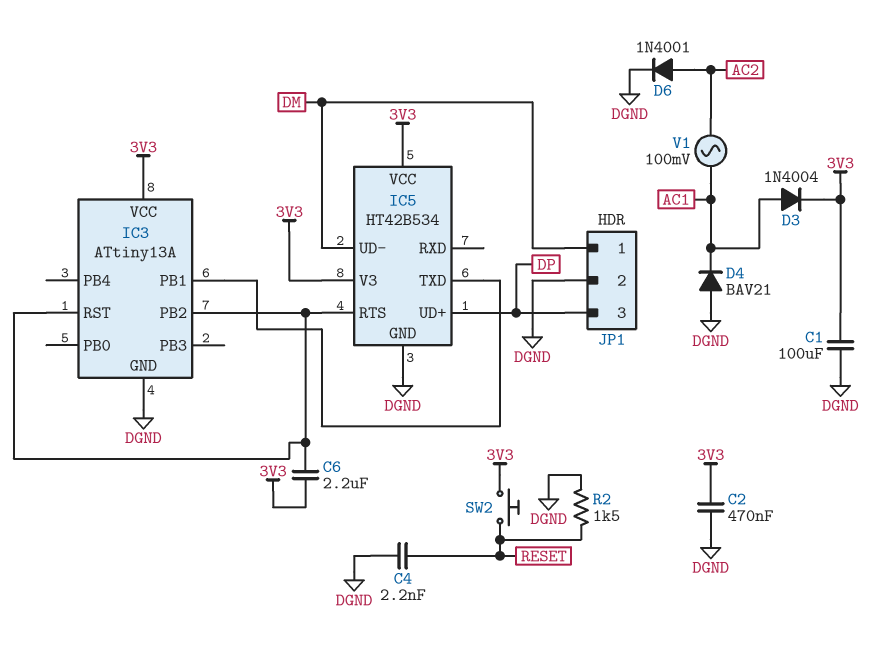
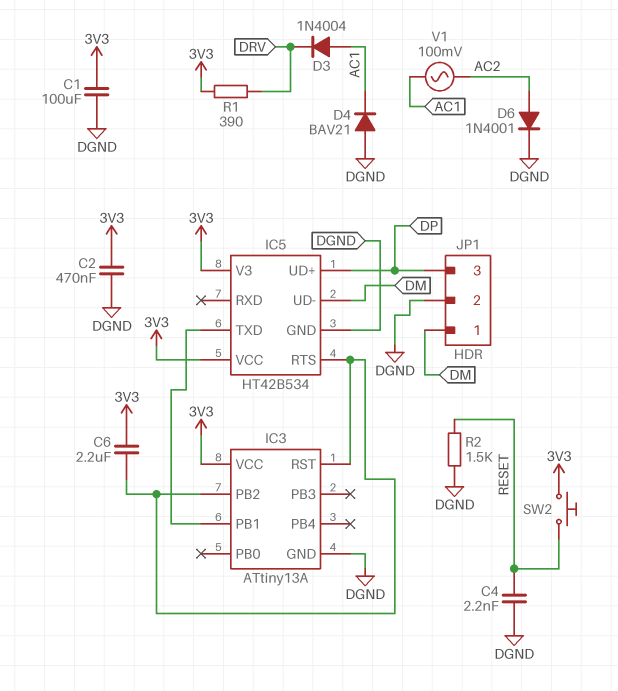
D3: diode 1N4004 (A AC1, K 3V3) -> diode 1N4004 (A AC1, K DRV)
R1: none -> 390 (3V3, DRV)

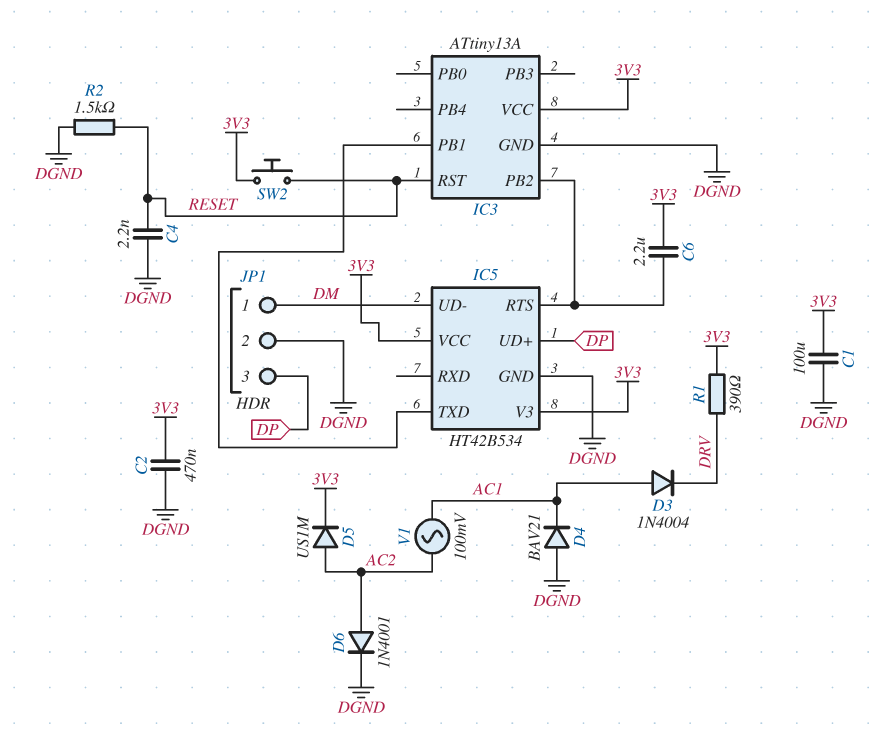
D5: none -> diode US1M (A AC2, K 3V3)
IC3 pin RST: IC3/PB2 -> RESET

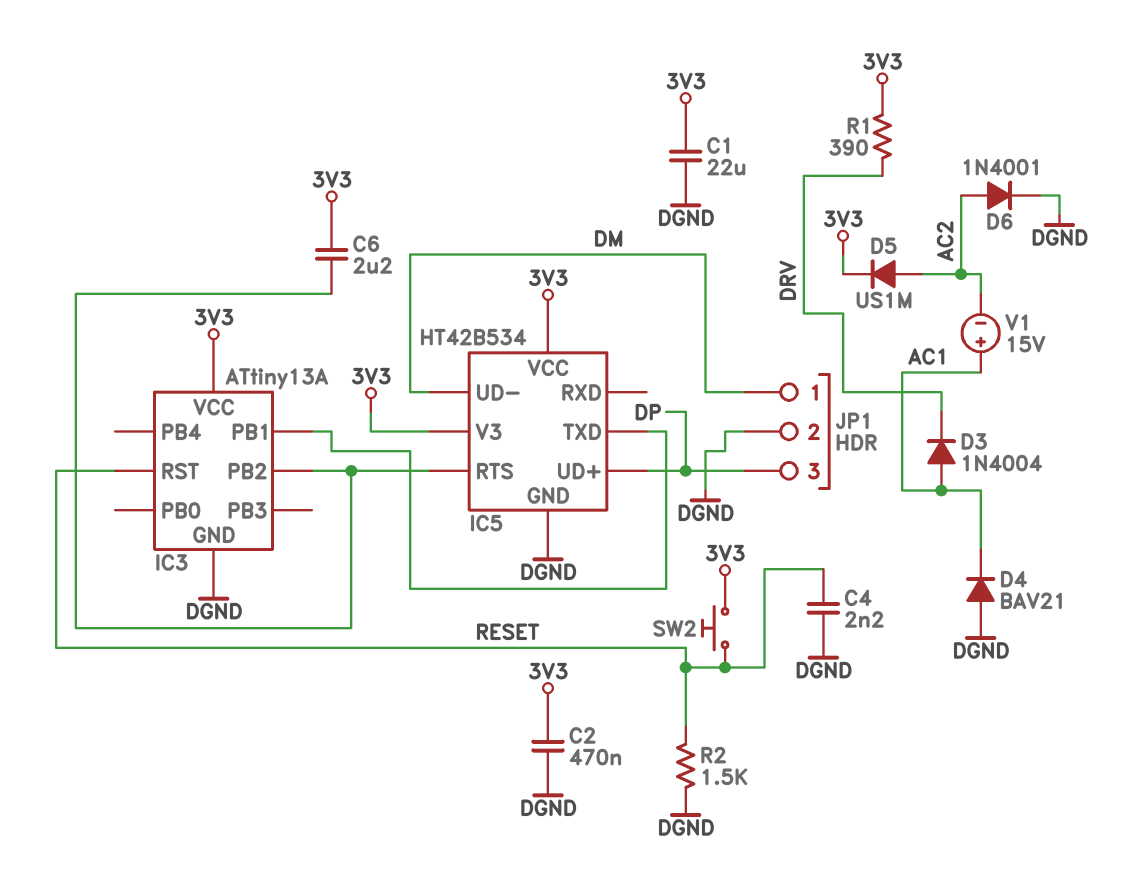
C1: 100uF (3V3, DGND) -> 22uF (3V3, DGND)
V1: AC 100mV (AC1, AC2) -> 15V (plus AC1, minus AC2)

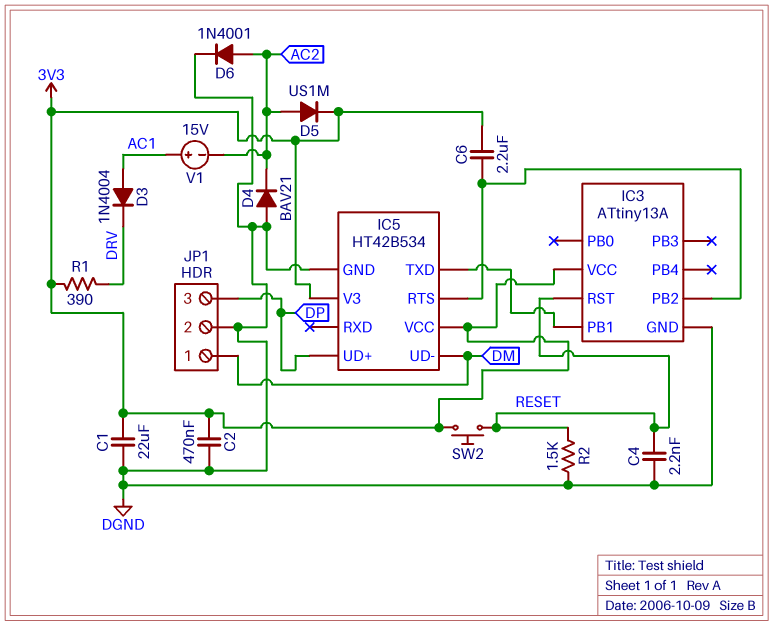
D4: diode BAV21 (A DGND, K AC1) -> diode BAV21 (A DGND, K AC2)

